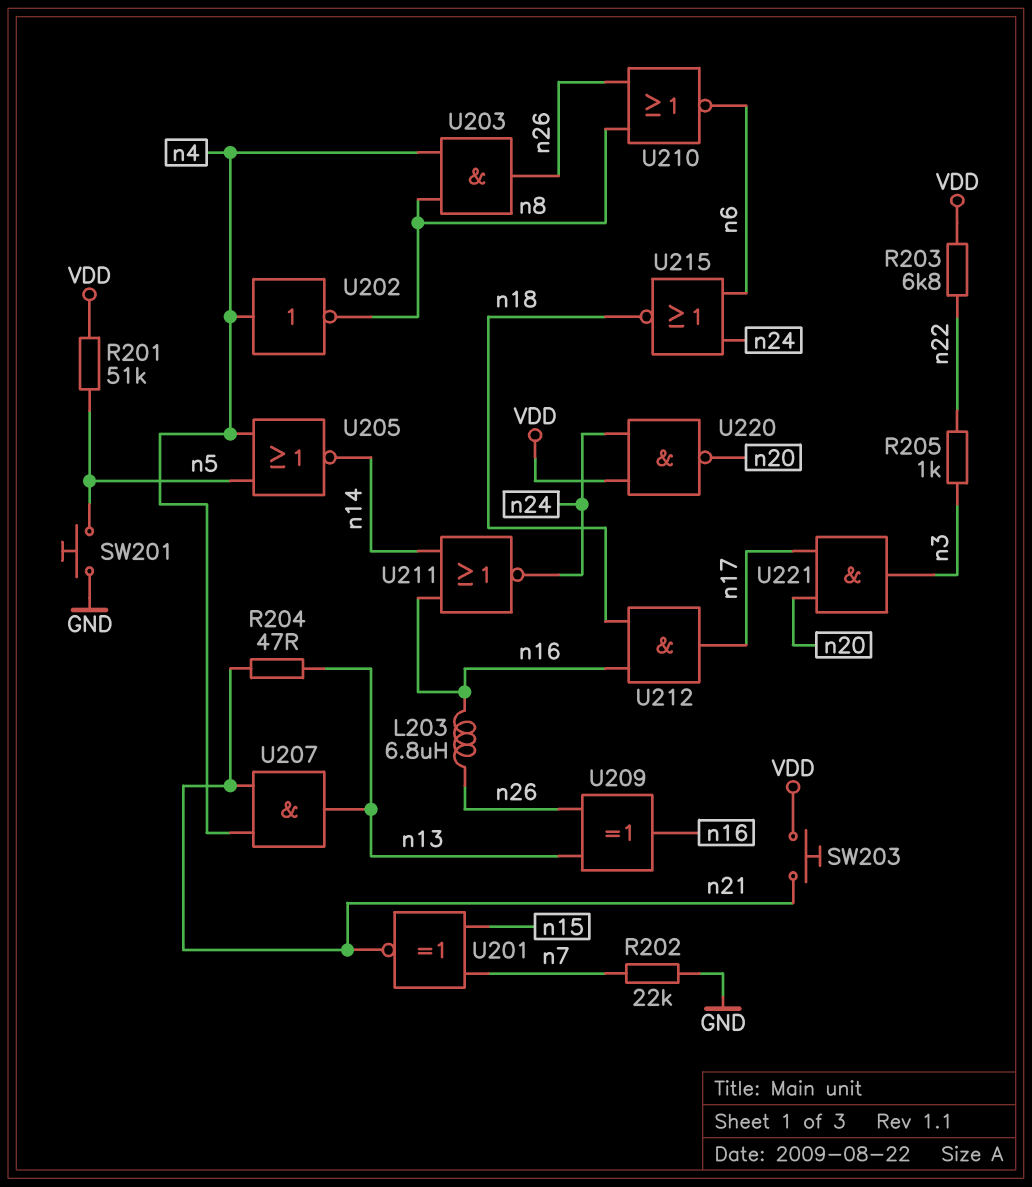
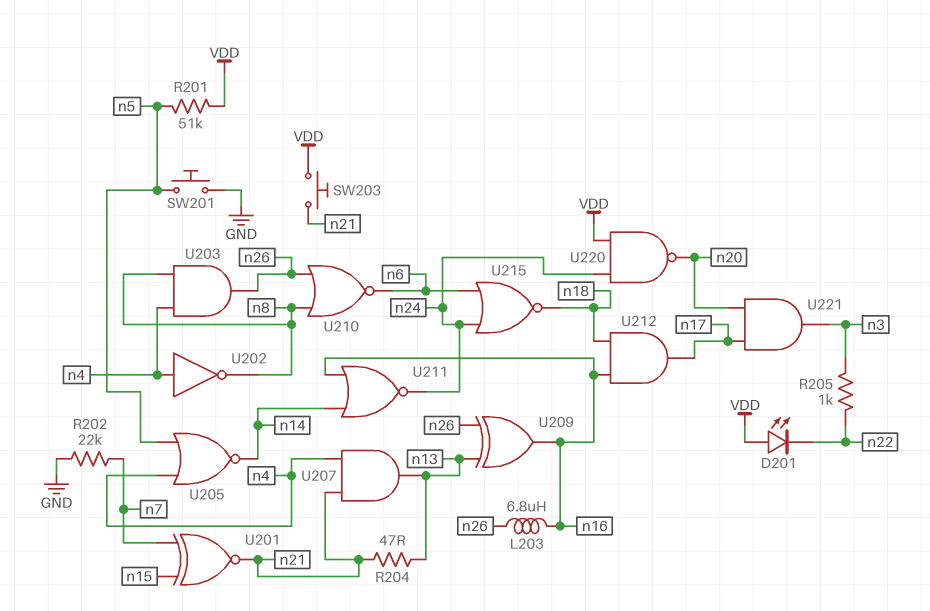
D201: none -> LED (A VDD, K n22)
R203: 6.8k (VDD, n22) -> none

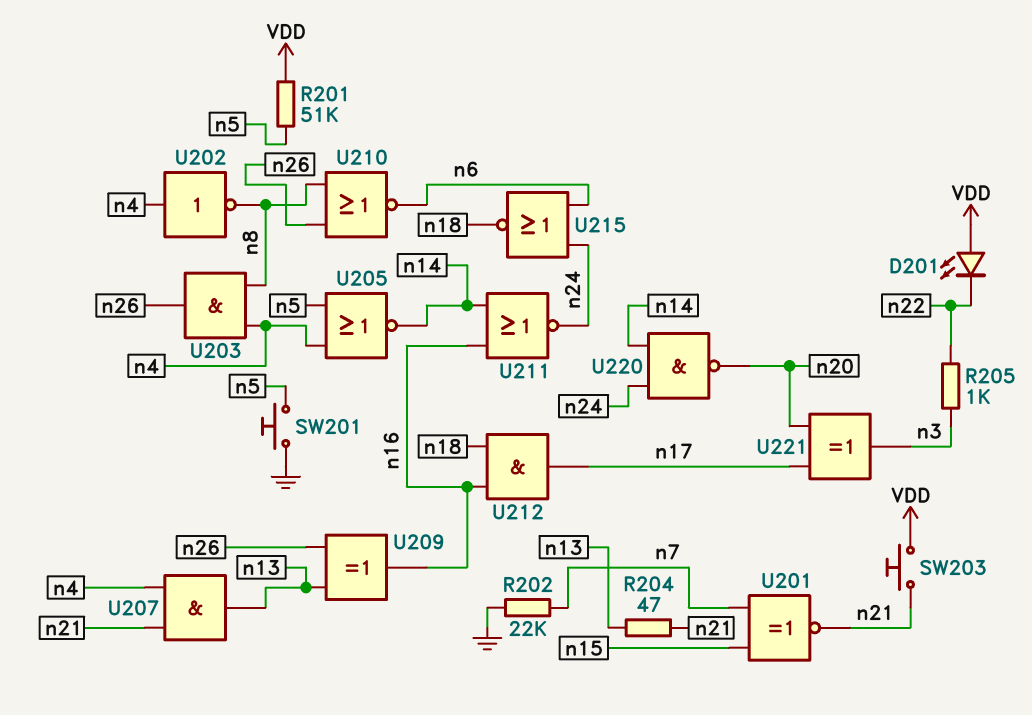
L203: 6.8uH (n16, n26) -> none
U220: NAND (in VDD, in n24, out n20) -> NAND (in n14, in n24, out n20)
U221: AND (in n17, in n20, out n3) -> XOR (in n17, in n20, out n3)

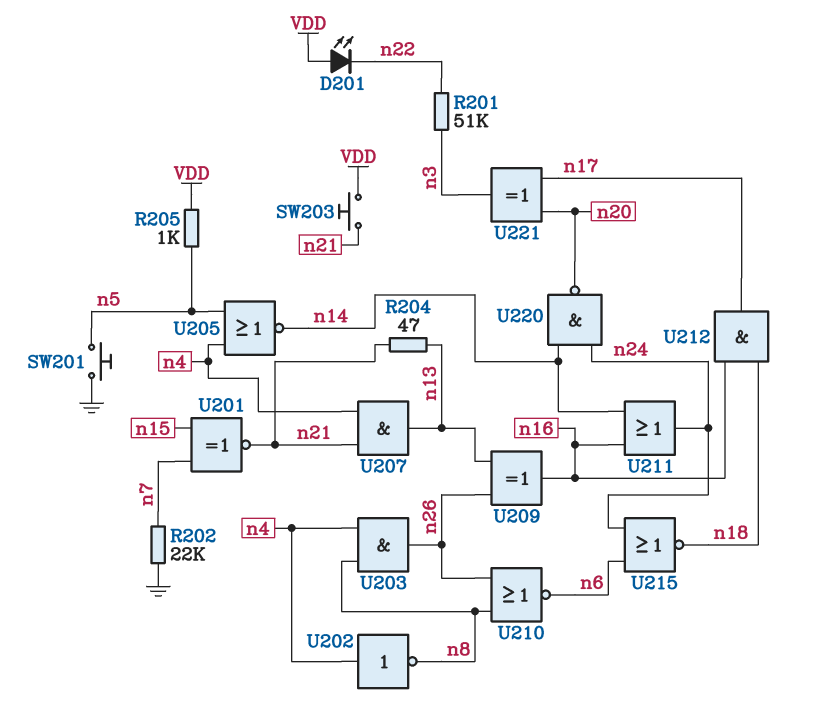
R201: 51k (VDD, n5) -> 51k (n3, n22)
R205: 1k (n3, n22) -> 1k (VDD, n5)
U211: NOR (in n14, in n16, out n24) -> OR (in n14, in n16, out n24)

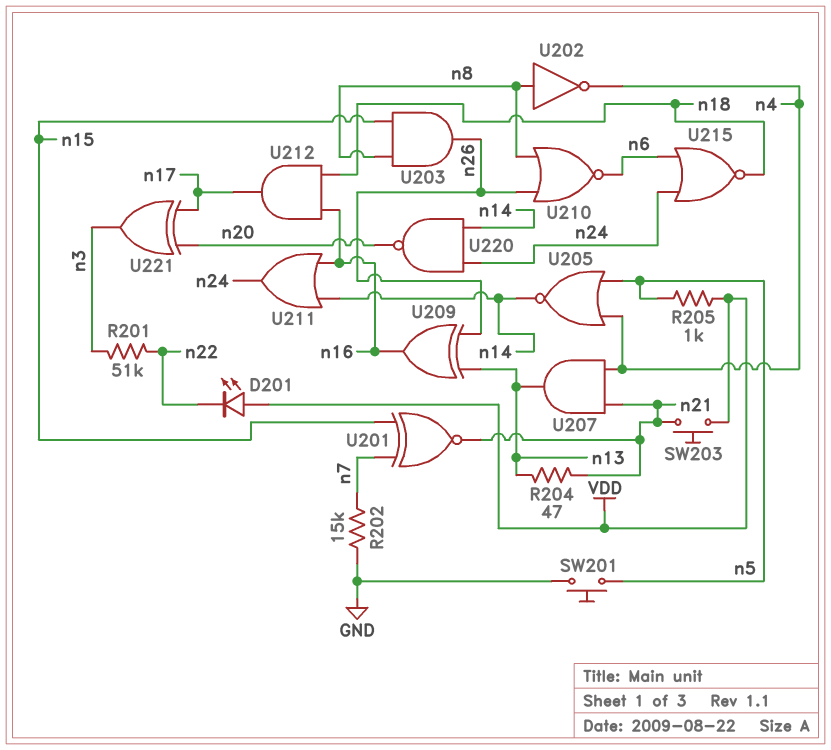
R202: 22k (GND, n7) -> 15k (GND, n7)
U202: NOT (in n4, out n8) -> NOT (in n8, out n4)
U203: AND (in n4, in n8, out n26) -> AND (in n8, in n15, out n26)

